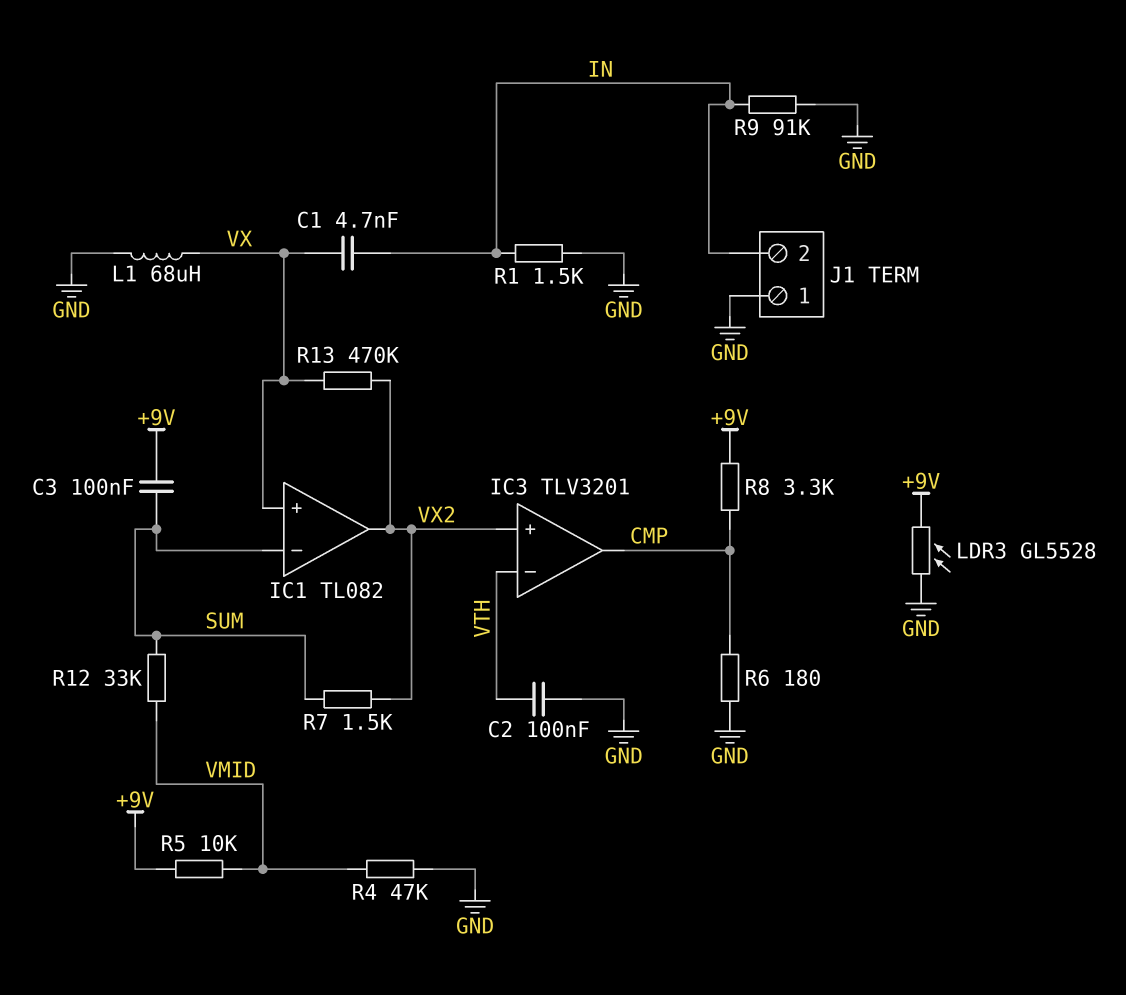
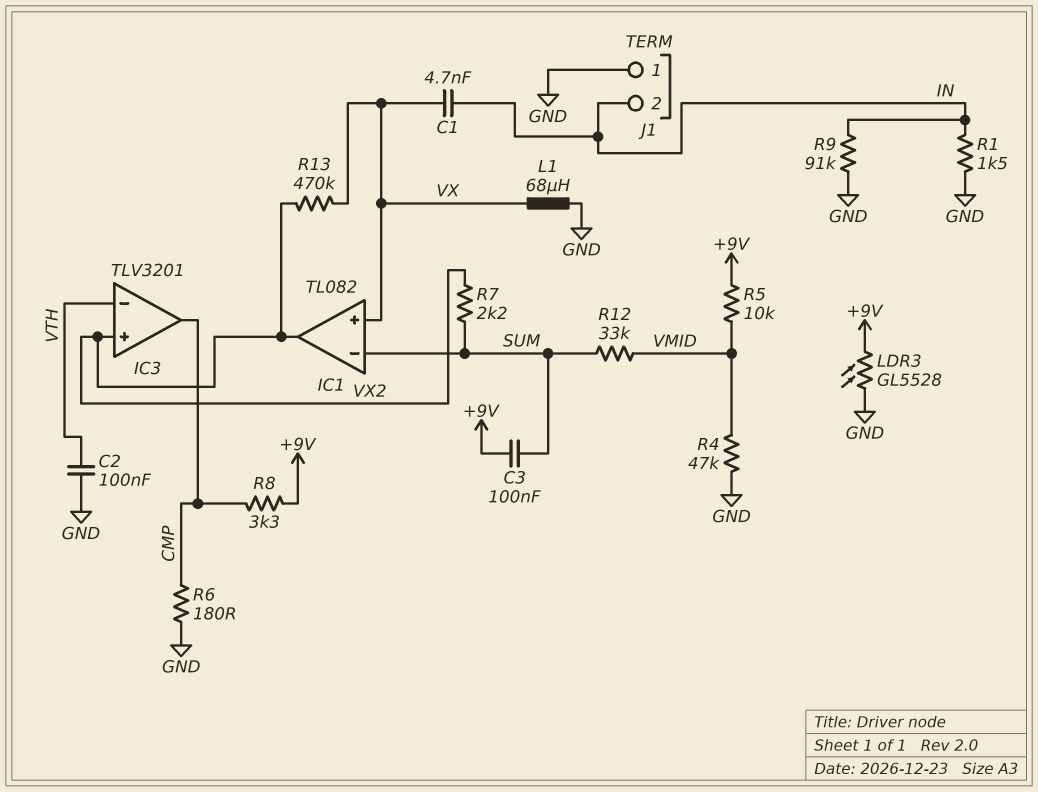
R7: 1.5k (SUM, VX2) -> 2.2k (SUM, VX2)

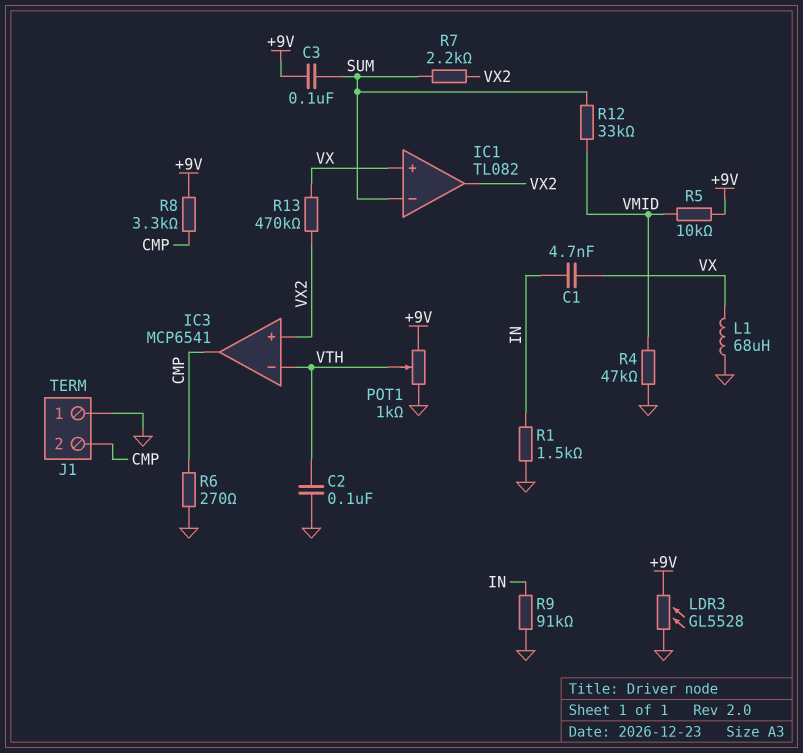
IC3: TLV3201 -> MCP6541
J1 pin 2: IN -> CMP
POT1: none -> 1k (+9V, GND, wiper VTH)
R6: 180 (CMP, GND) -> 270 (CMP, GND)

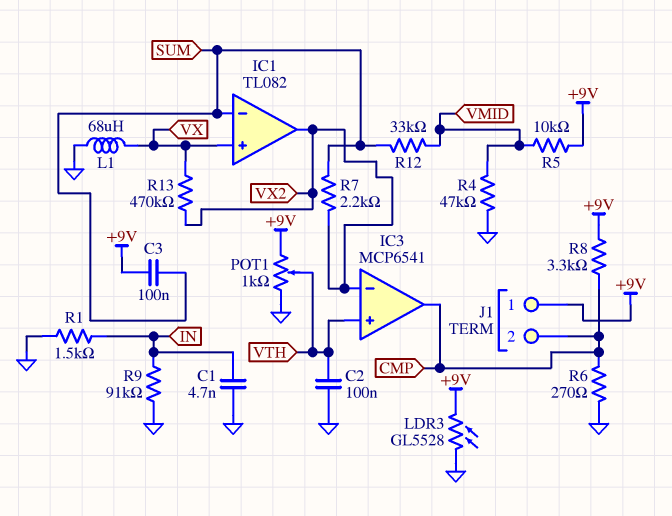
C1: 4.7nF (IN, VX) -> 4.7nF (GND, IN)
IC3 pin in+: VX2 -> VTH
IC3 pin in-: VTH -> VX2
J1 pin 1: GND -> +9V

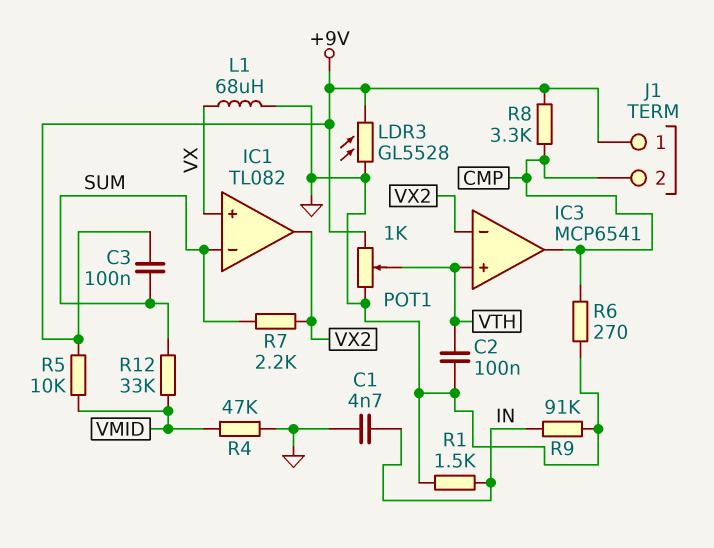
R13: 470k (VX, VX2) -> none

